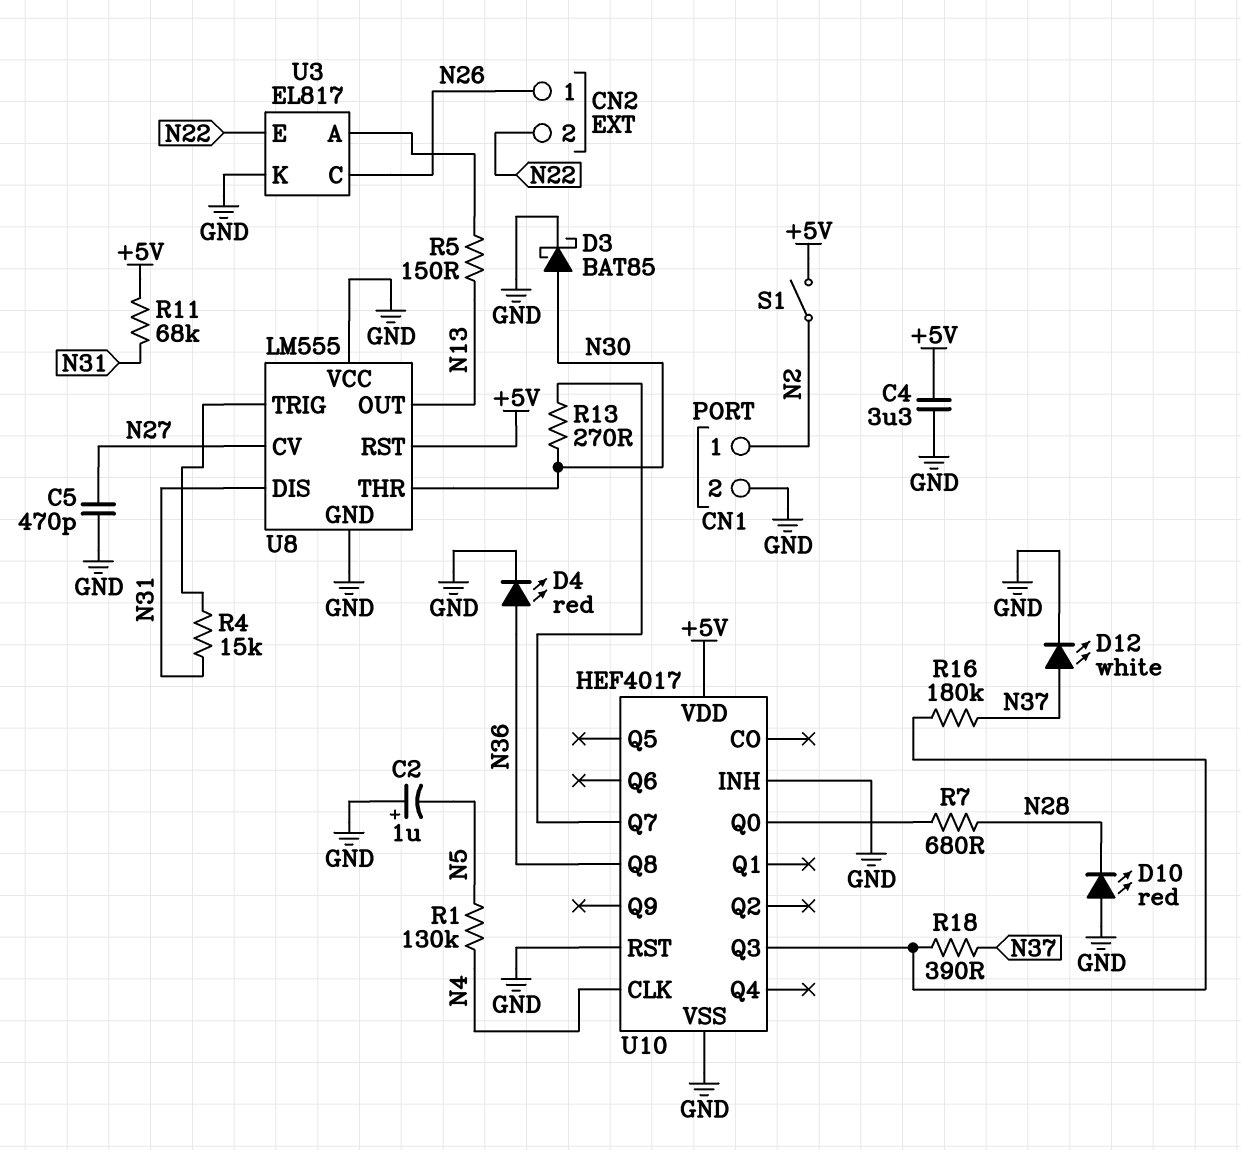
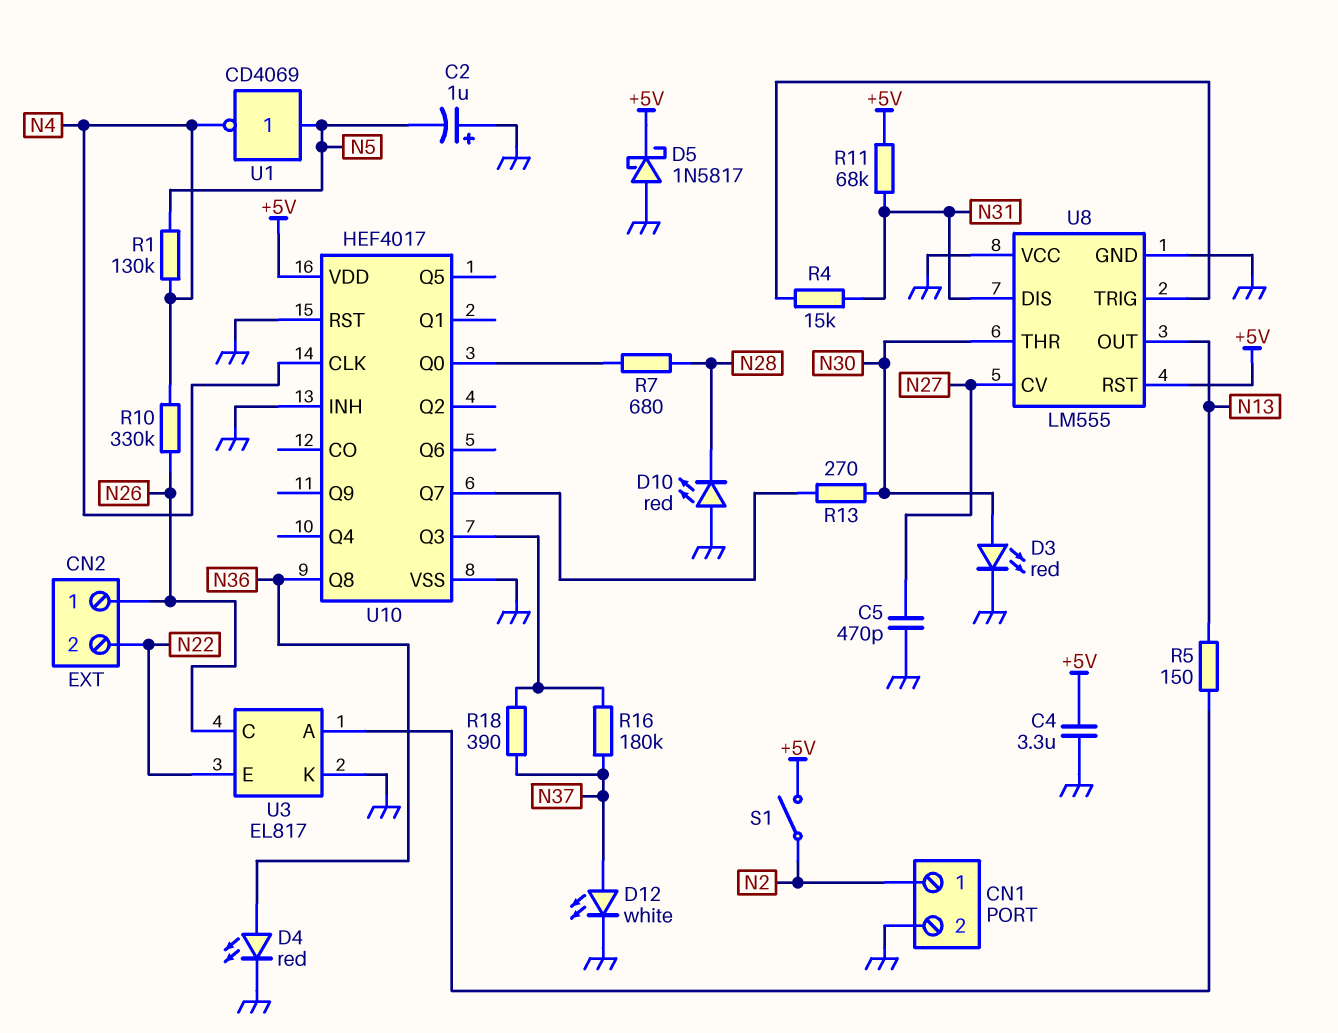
D3: schottky BAT85 (A N30, K GND) -> LED red (A N30, K GND)
D5: none -> schottky 1N5817 (A GND, K +5V)
R10: none -> 330k (N4, N26)
U1: none -> NOT CD4069 (in N5, out N4)

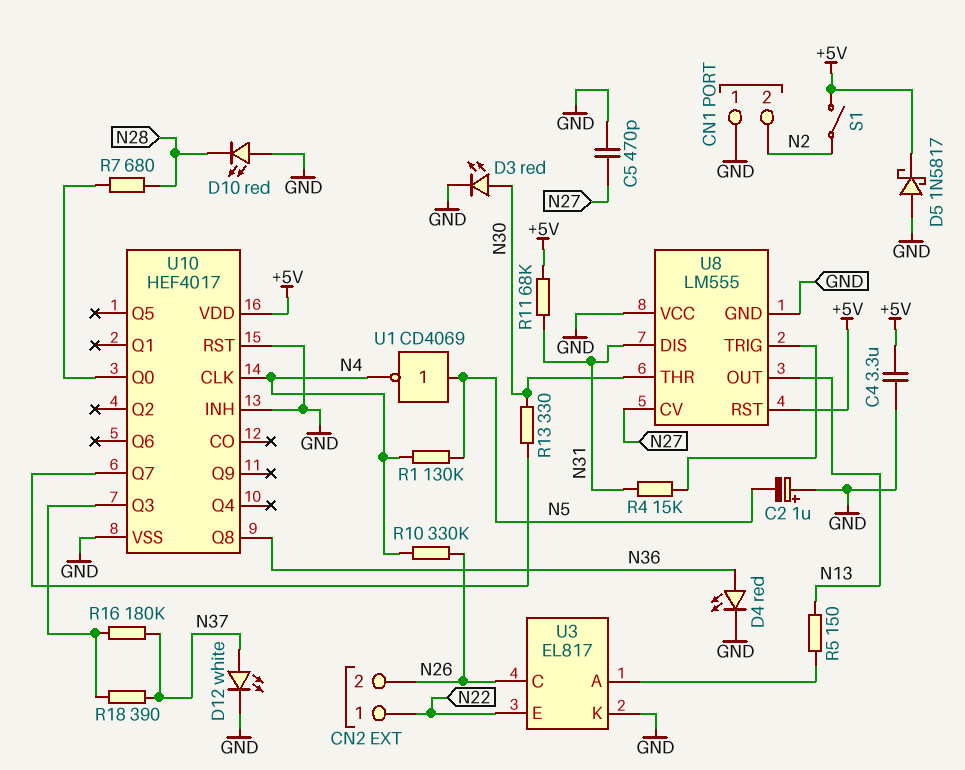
CN1 pin 1: N2 -> GND
CN1 pin 2: GND -> N2
CN2 pin 1: N26 -> N22
CN2 pin 2: N22 -> N26
R13: 270 (N30, U10/Q7) -> 330 (N30, U10/Q7)

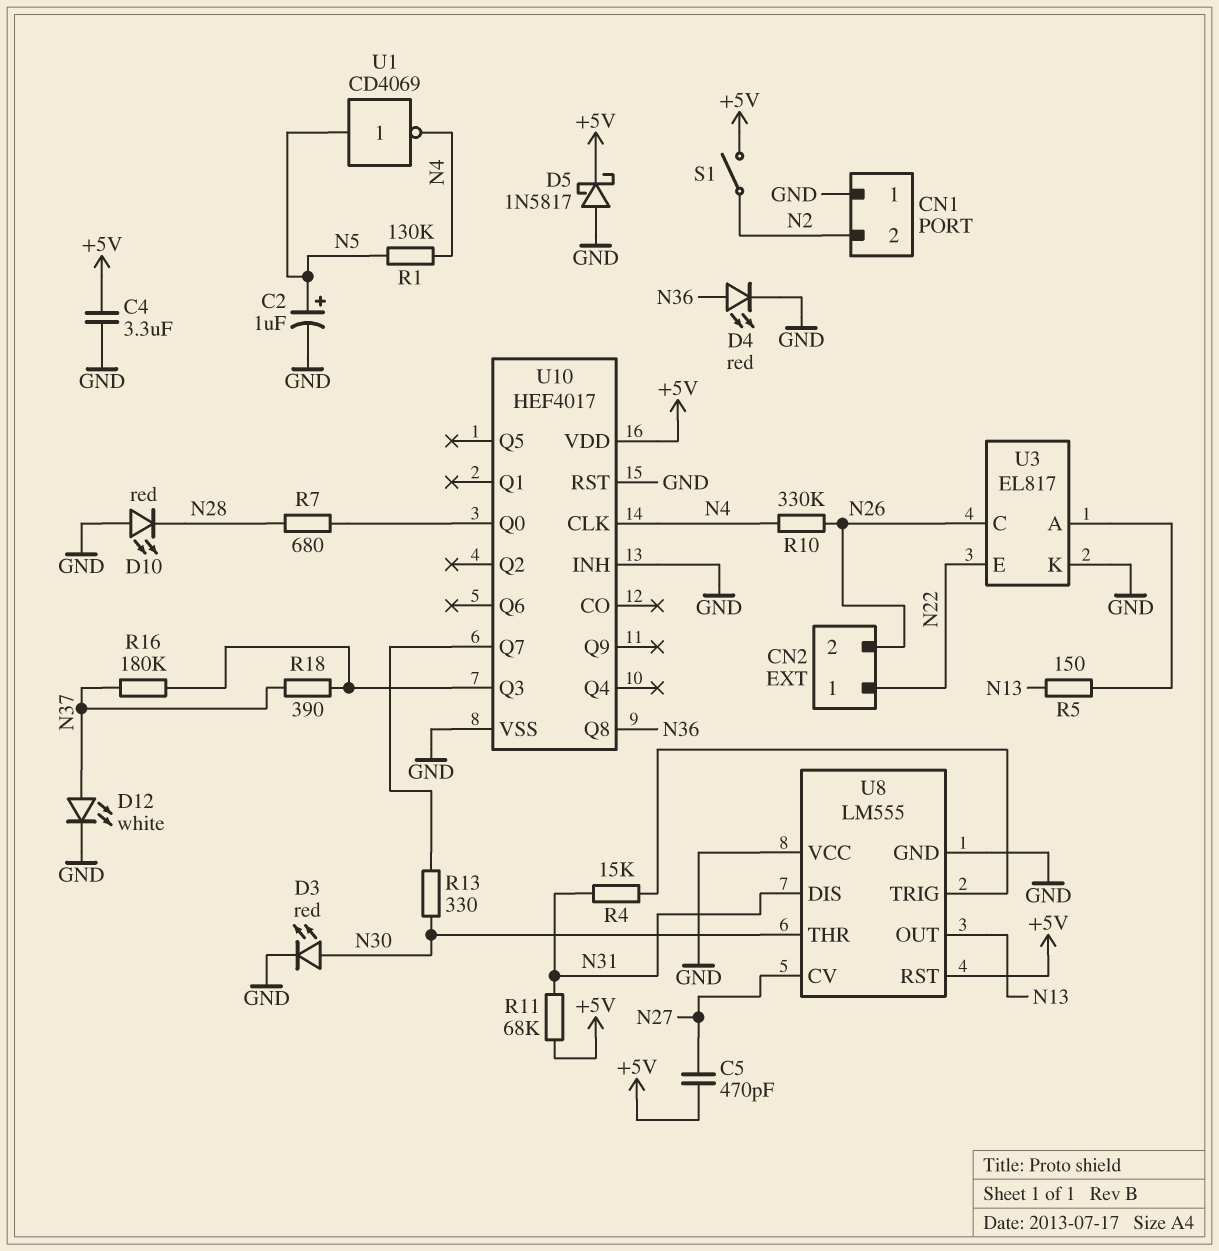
C2: 1uF (plus GND, minus N5) -> 1uF (plus N5, minus GND)
C5: 470pF (GND, N27) -> 470pF (+5V, N27)

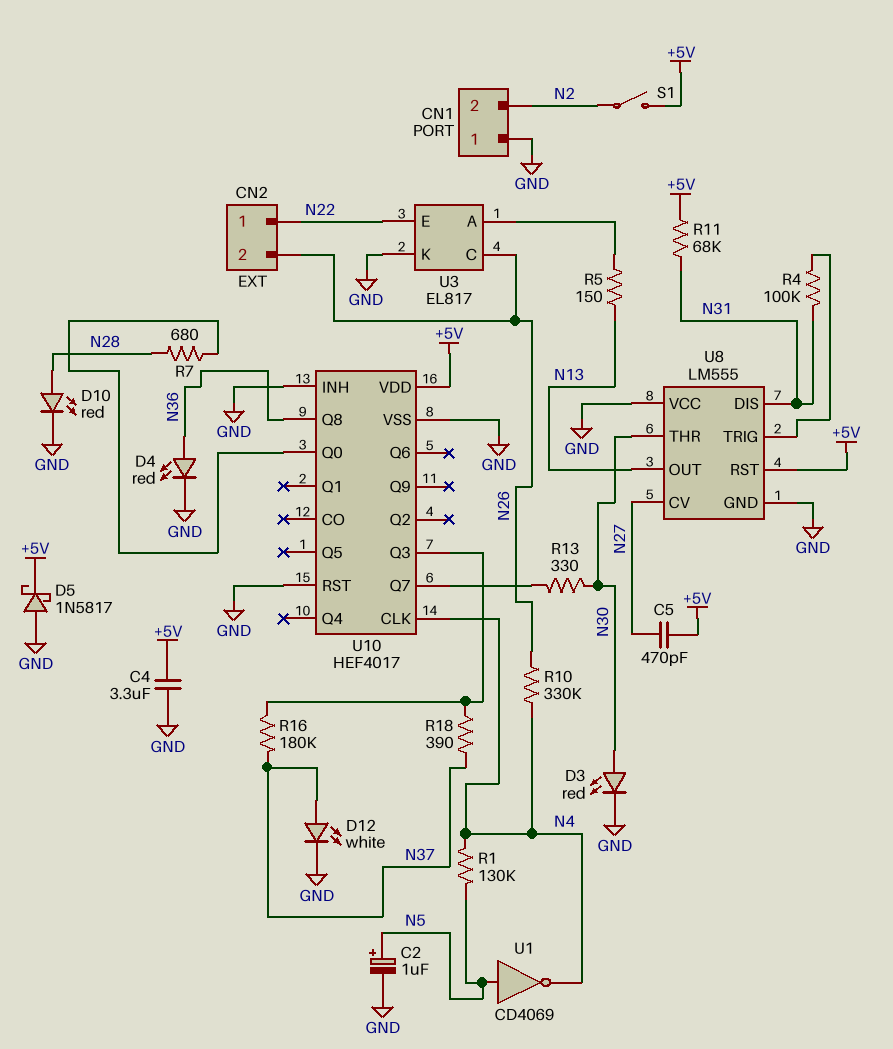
D10: LED red (A GND, K N28) -> LED red (A N28, K GND)
R4: 15k (N31, U8/TRIG) -> 100k (N31, U8/TRIG)

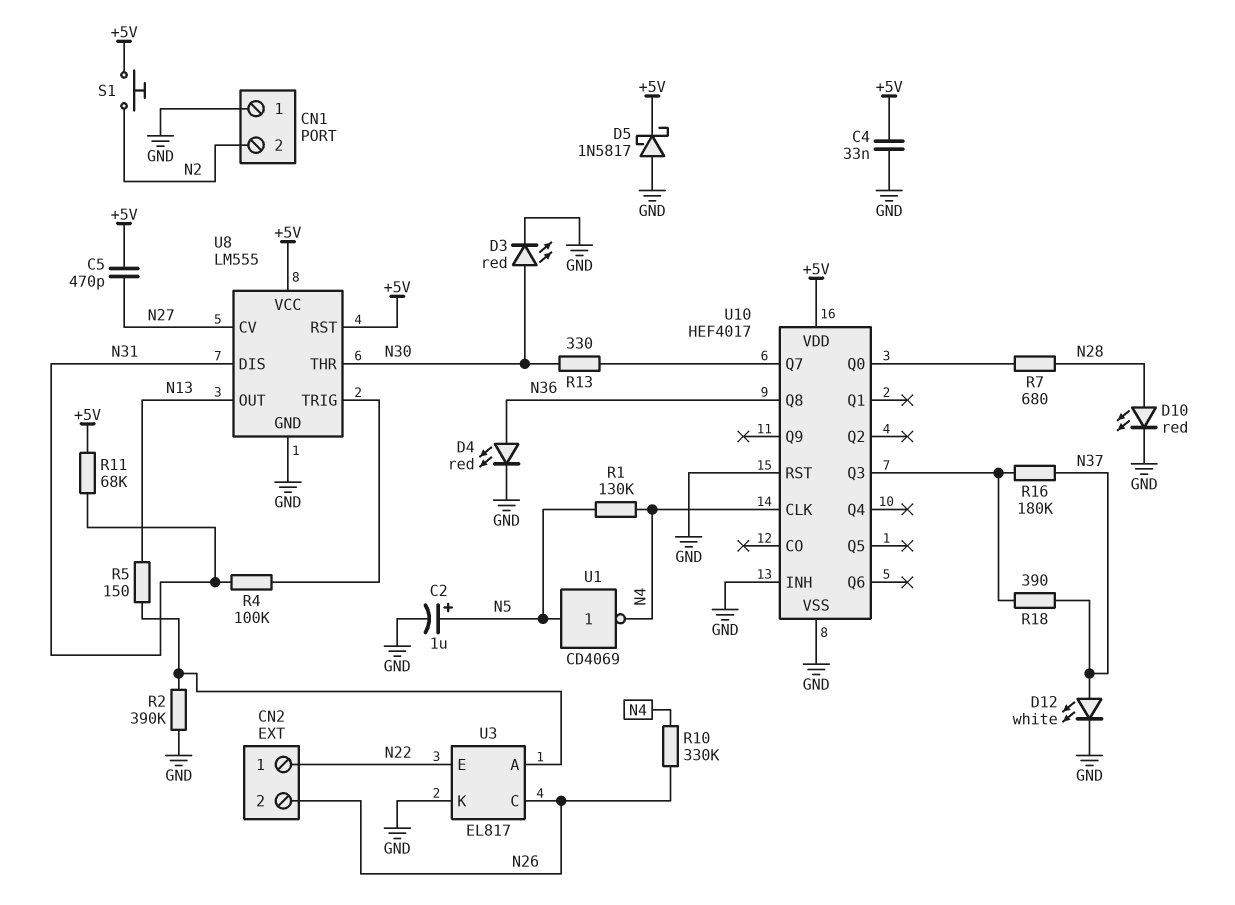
C4: 3.3uF (+5V, GND) -> 33nF (+5V, GND)
R2: none -> 390k (GND, U3/A)
S1: switch (+5V, N2) -> button (+5V, N2)
U8 pin VCC: GND -> +5V

